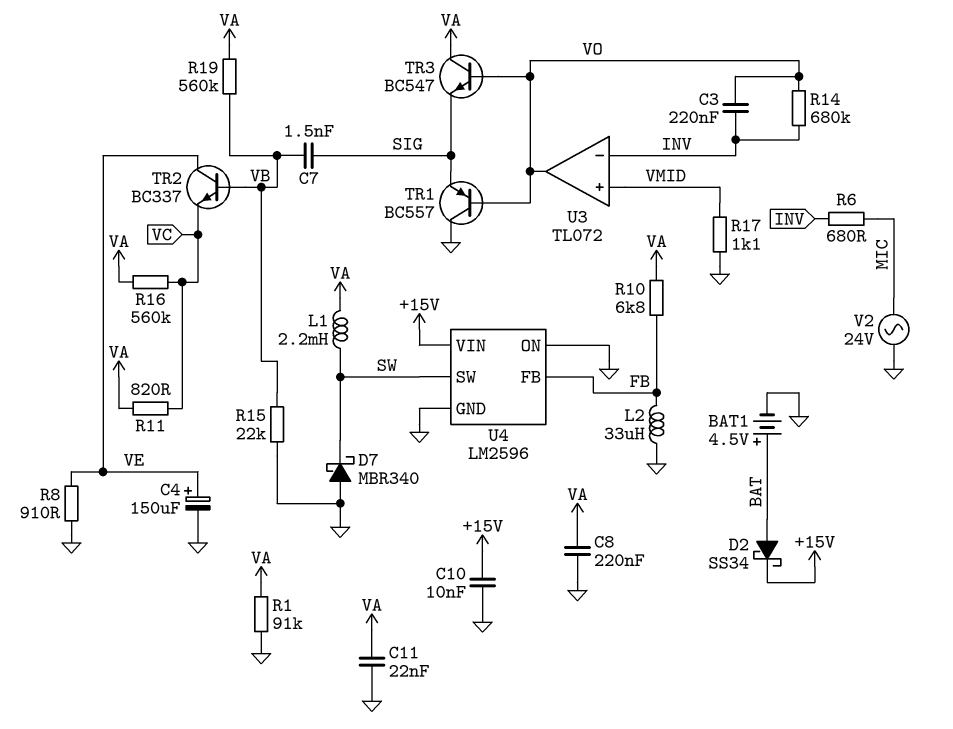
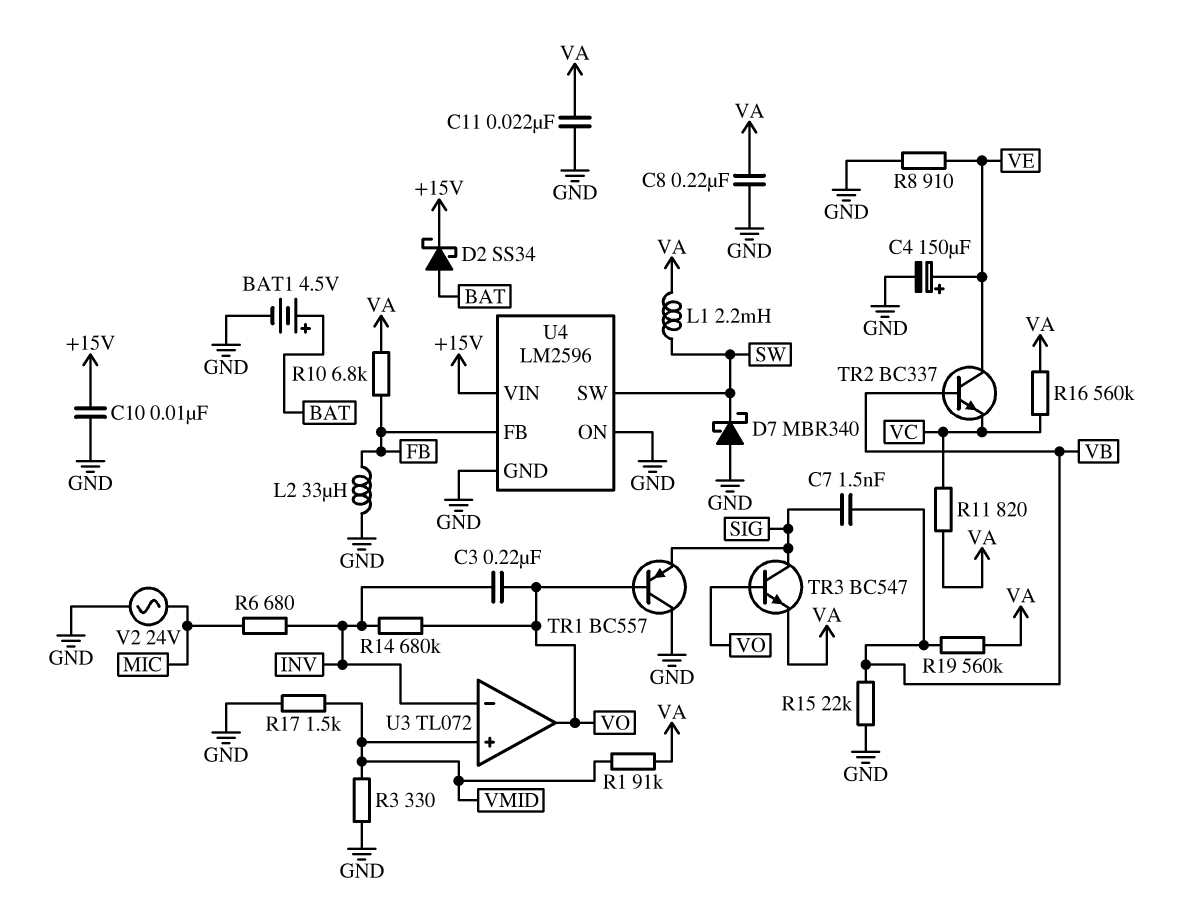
R1: 91k (GND, VA) -> 91k (VA, VMID)
R3: none -> 330 (GND, VMID)
R17: 1.1k (GND, VMID) -> 1.5k (GND, VMID)
TR3: NPN BC547 (B VO, C VA, E SIG) -> NPN BC547 (B VO, C SIG, E VA)

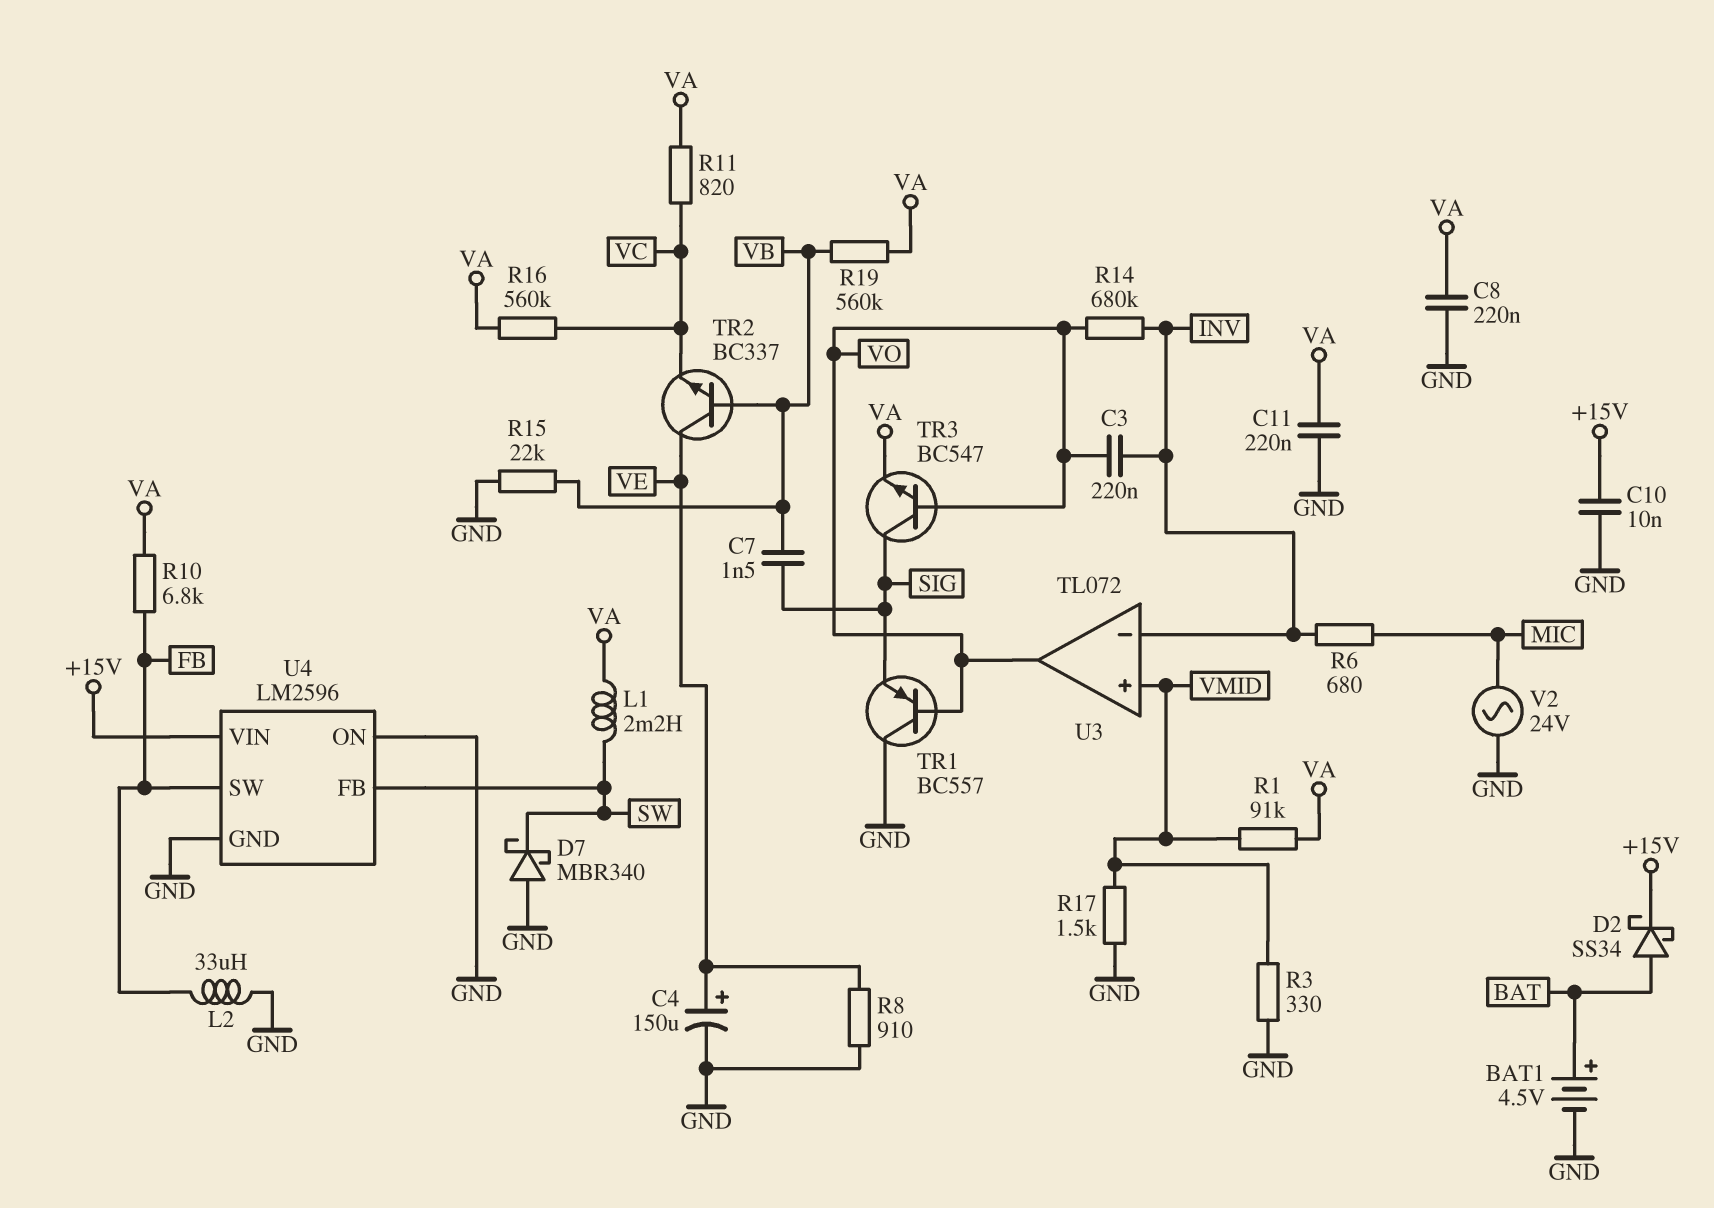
C11: 22nF (GND, VA) -> 220nF (GND, VA)
U4 pin FB: FB -> SW
U4 pin SW: SW -> FB

